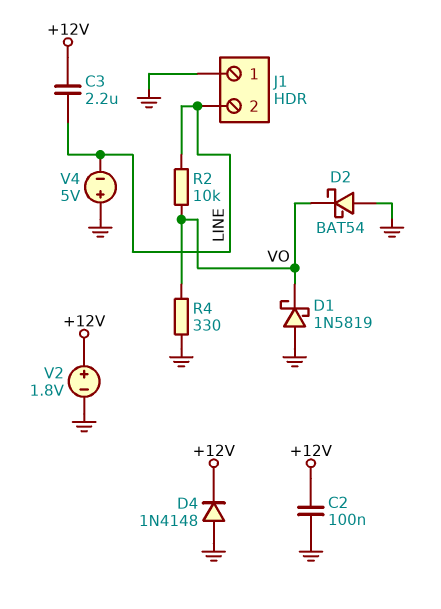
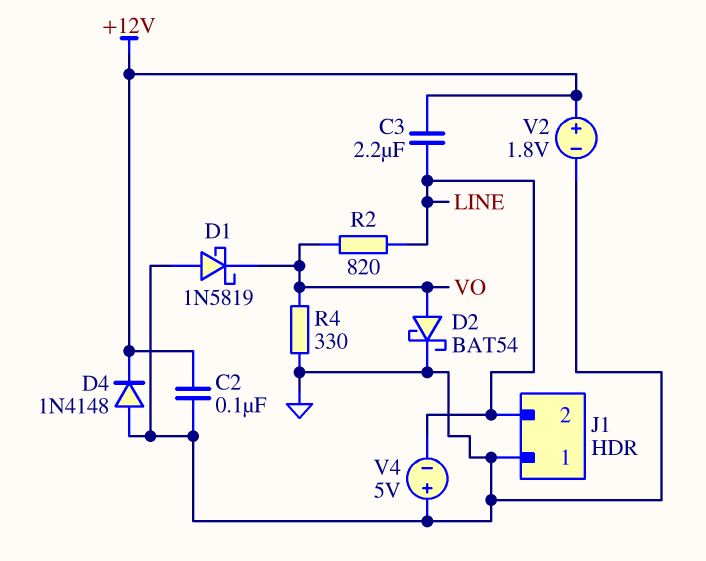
D2: schottky BAT54 (A GND, K VO) -> schottky BAT54 (A VO, K GND)
R2: 10k (LINE, VO) -> 820 (LINE, VO)

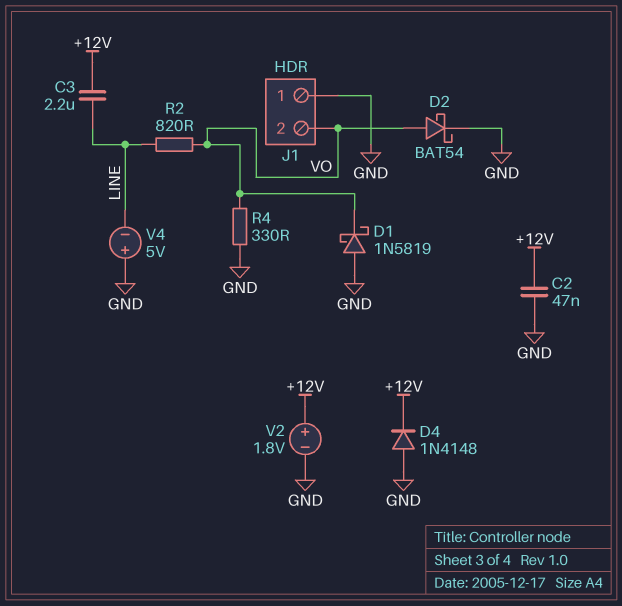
C2: 100nF (+12V, GND) -> 47nF (+12V, GND)
J1 pin 2: LINE -> VO

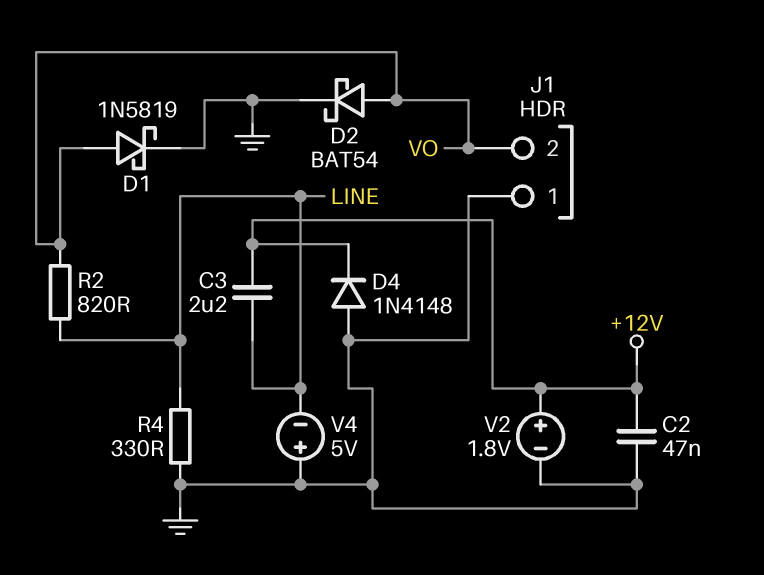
D1: schottky 1N5819 (A GND, K VO) -> schottky 1N5819 (A VO, K GND)
R4: 330 (GND, VO) -> 330 (GND, LINE)

